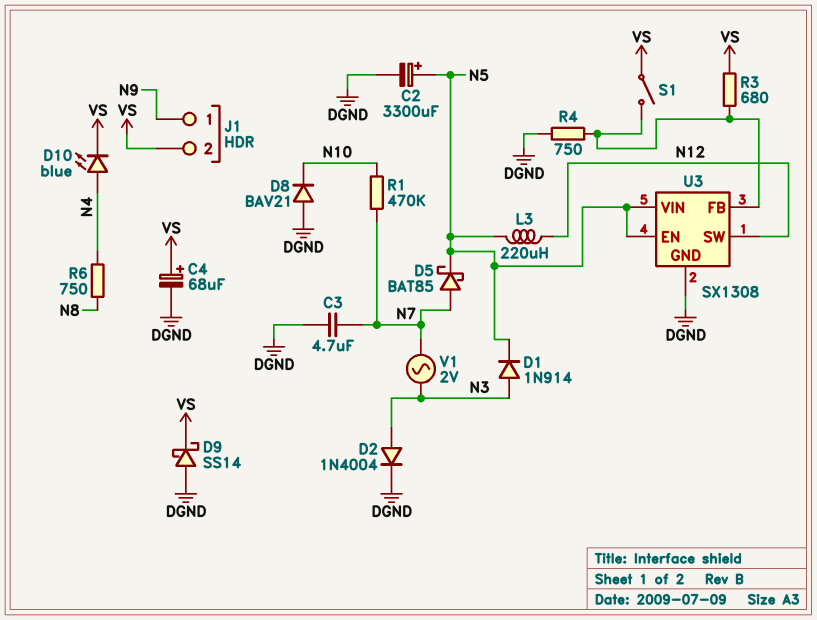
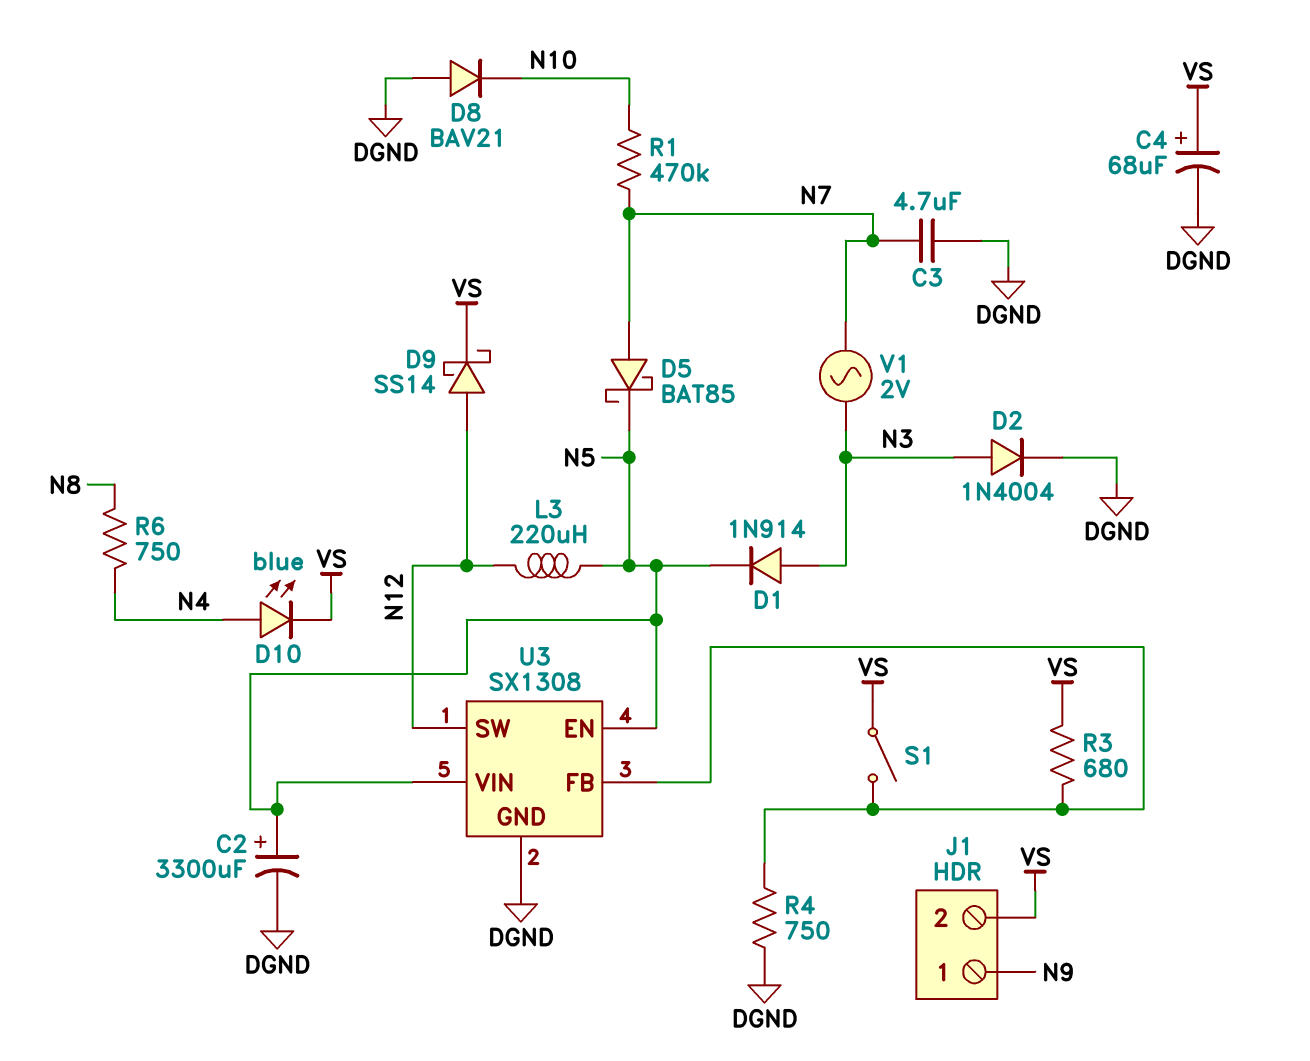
D9: schottky SS14 (A DGND, K VS) -> schottky SS14 (A N12, K VS)

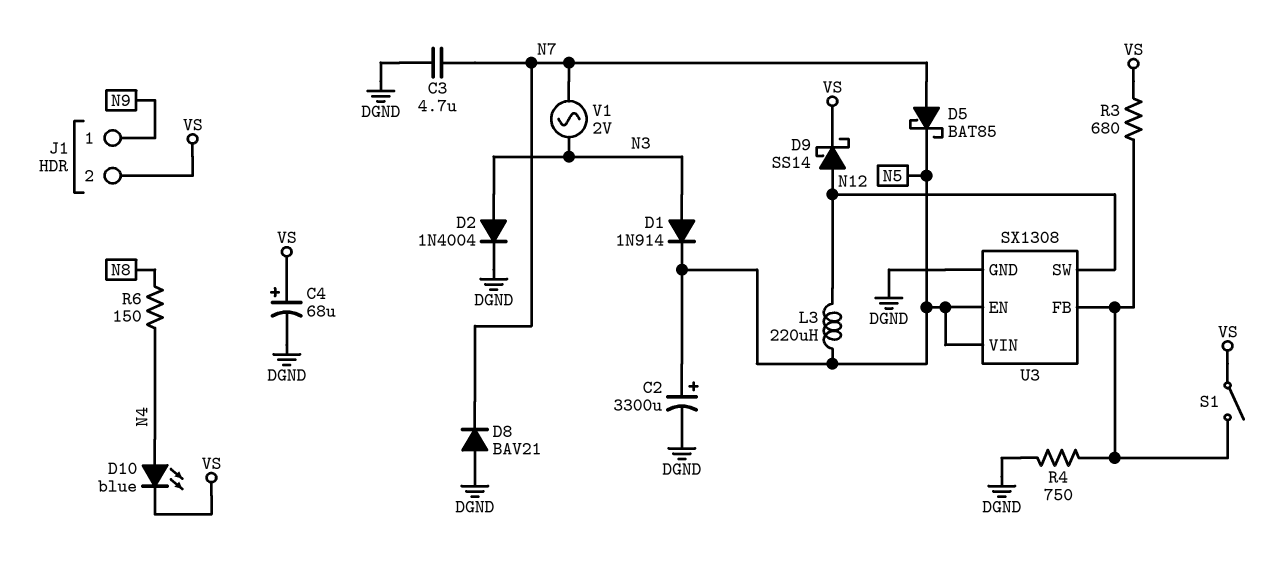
D8: diode BAV21 (A DGND, K N10) -> diode BAV21 (A DGND, K N7)
R1: 470k (N7, N10) -> none
R6: 750 (N4, N8) -> 150 (N4, N8)

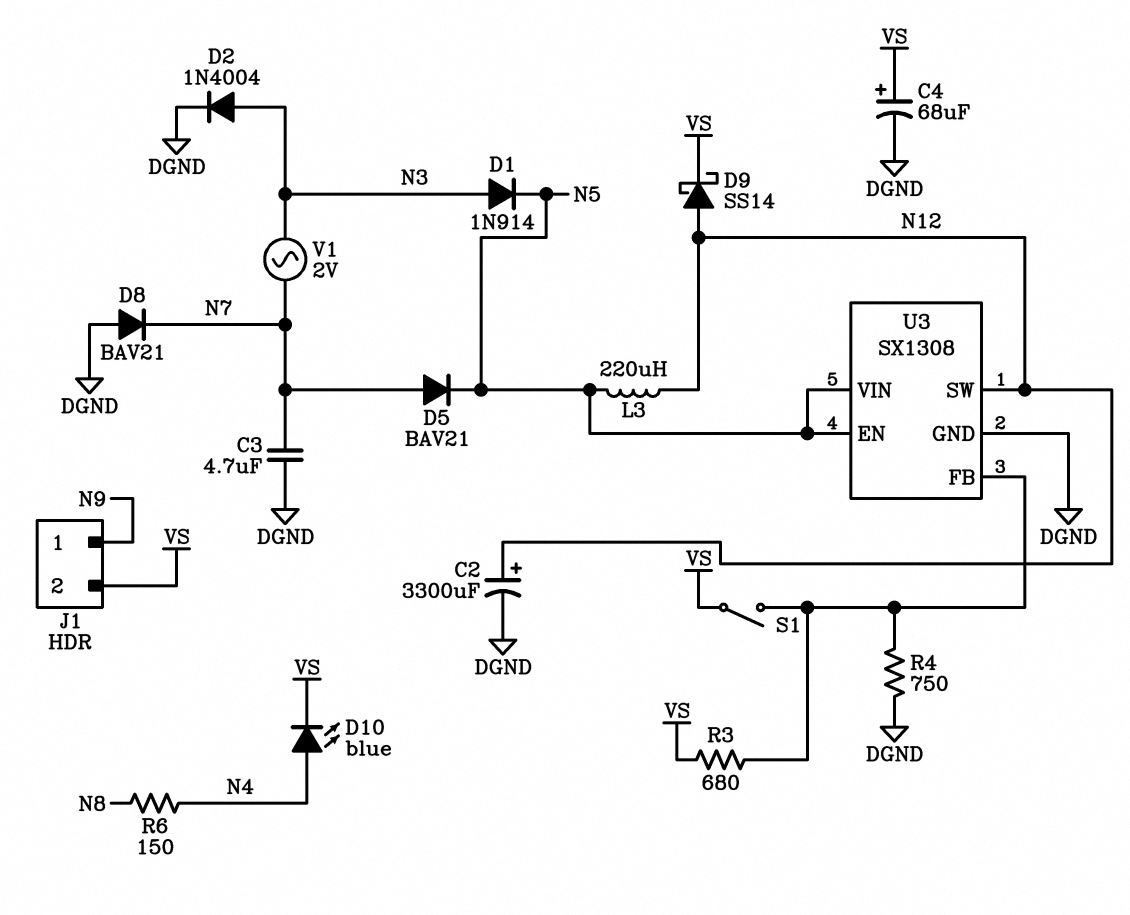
C2: 3300uF (plus N5, minus DGND) -> 3300uF (plus N12, minus DGND)
D5: schottky BAT85 (A N7, K N5) -> diode BAV21 (A N7, K N5)

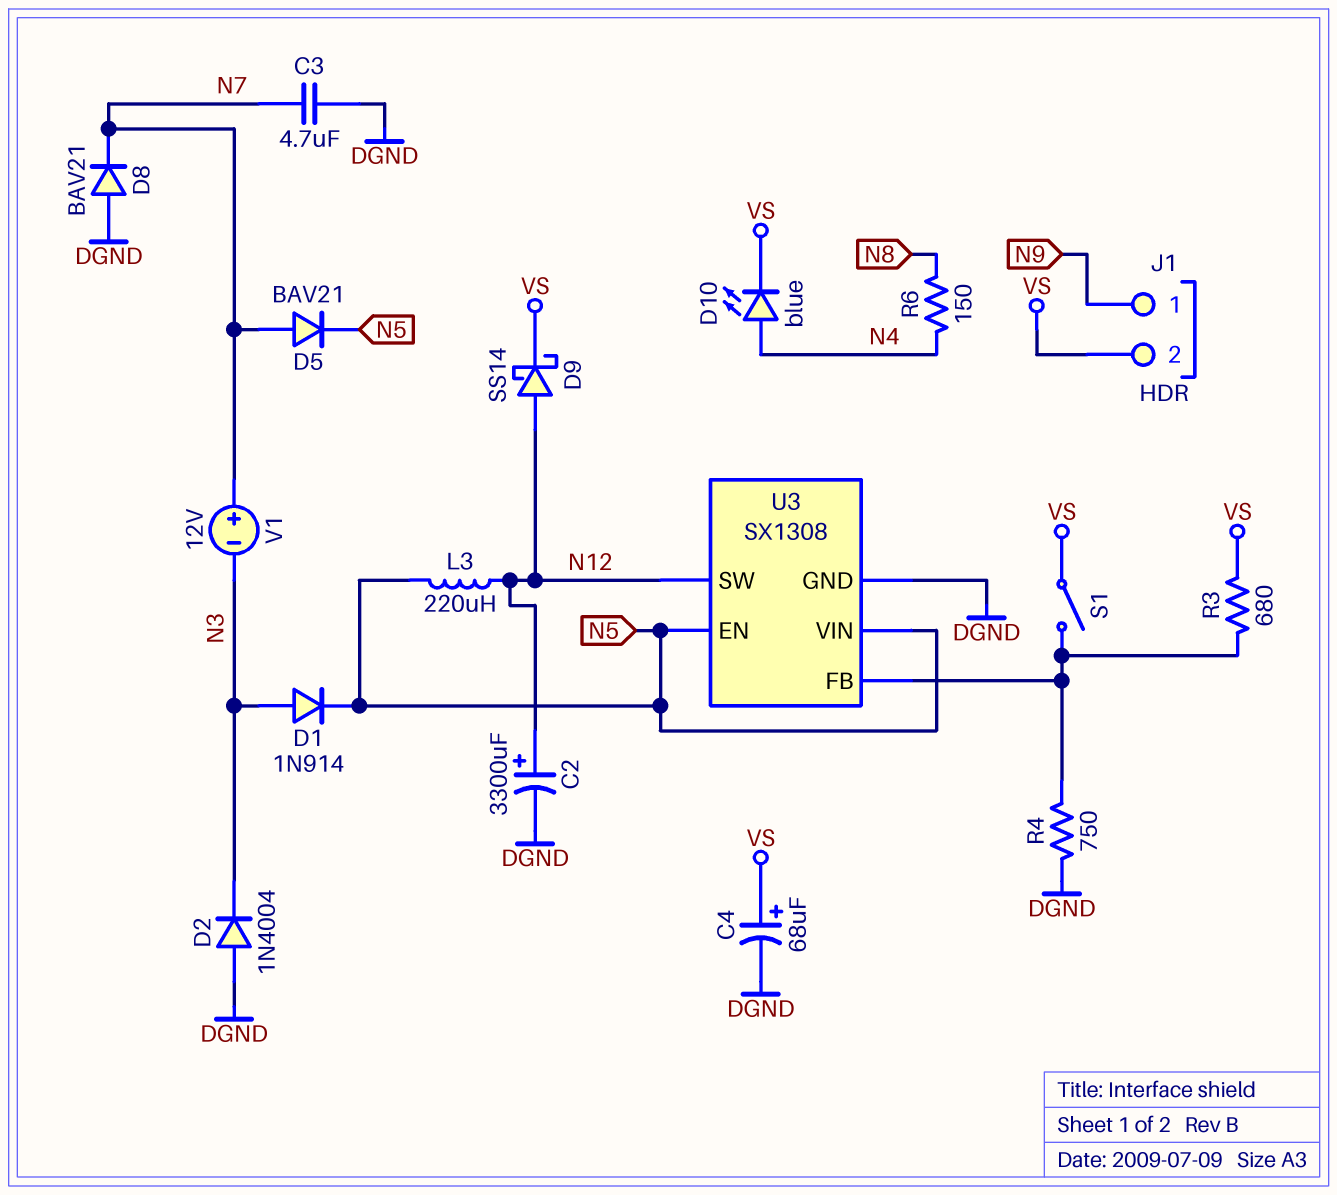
D2: diode 1N4004 (A N3, K DGND) -> diode 1N4004 (A DGND, K N3)
V1: AC 2V (N3, N7) -> 12V (plus N7, minus N3)

